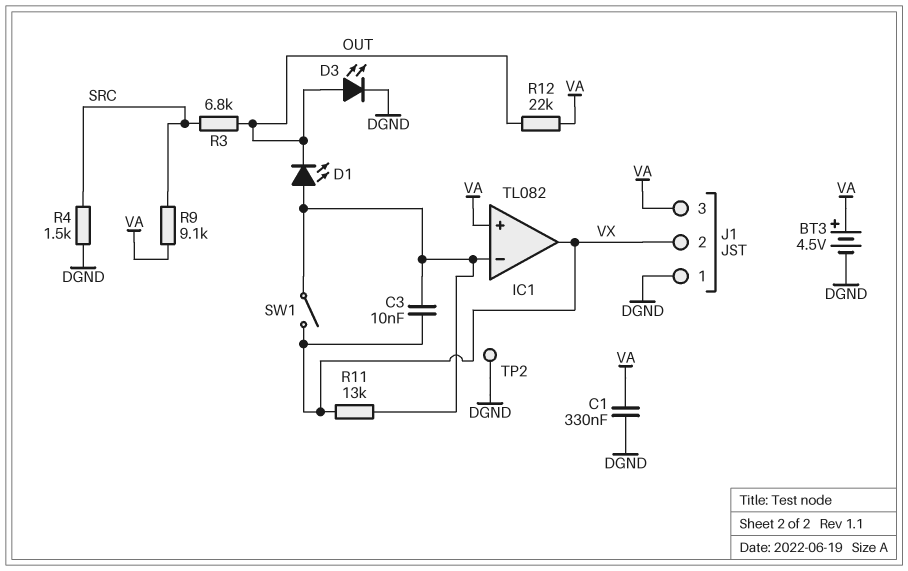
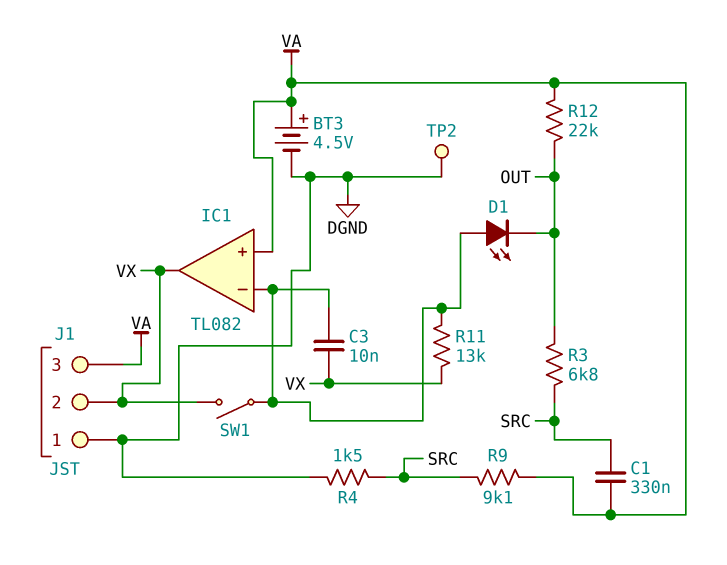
C1: 330nF (DGND, VA) -> 330nF (SRC, VA)
D3: LED (A OUT, K DGND) -> none

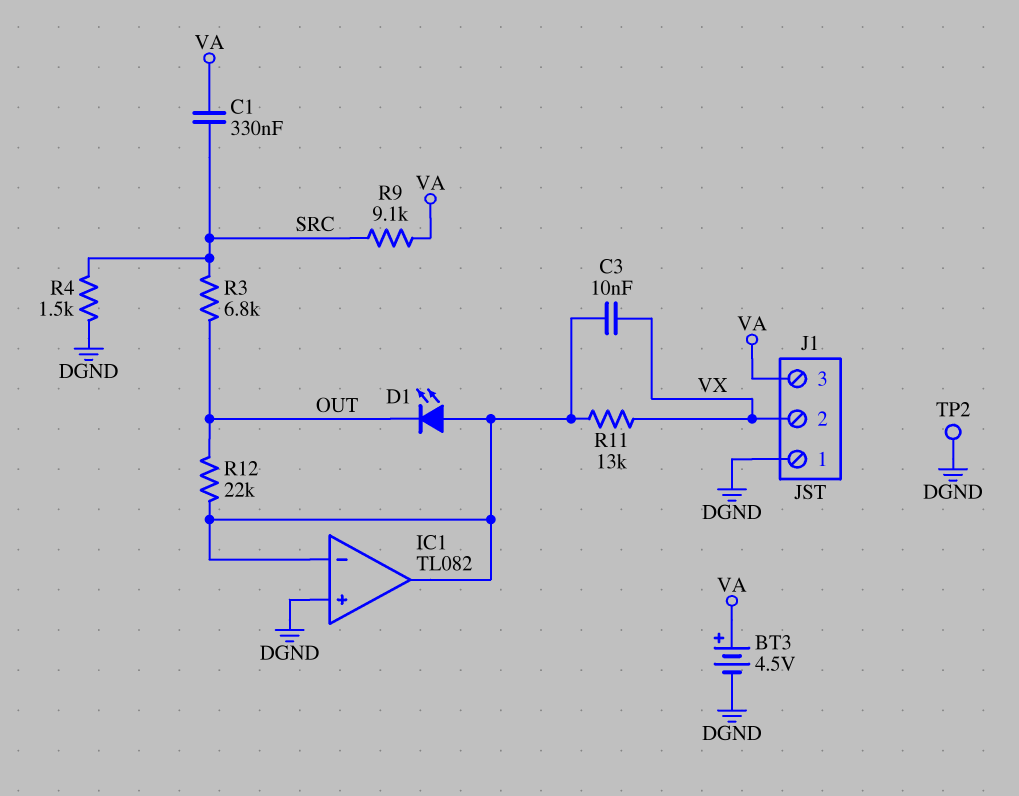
IC1 pin in+: VA -> DGND
IC1 pin out: VX -> IC1/in-
R12: 22k (OUT, VA) -> 22k (IC1/in-, OUT)
SW1: switch (IC1/in-, VX) -> none

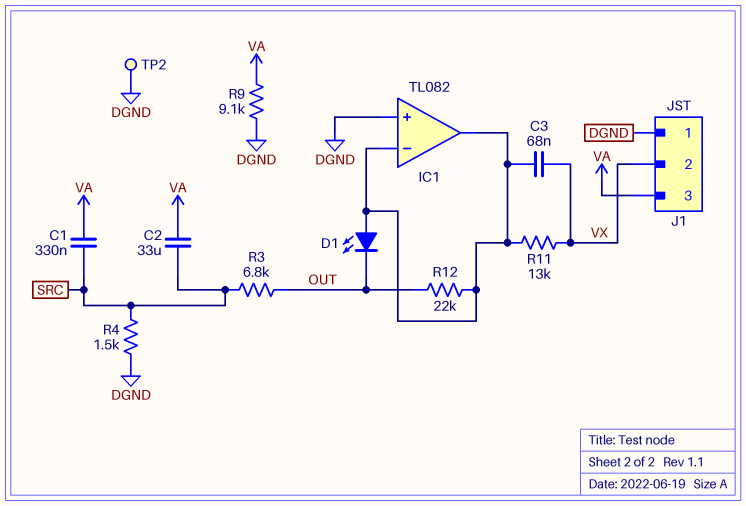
BT3: 4.5V (plus VA, minus DGND) -> none
C2: none -> 33uF (SRC, VA)
C3: 10nF (IC1/in-, VX) -> 68nF (IC1/in-, VX)
R9: 9.1k (SRC, VA) -> 9.1k (DGND, VA)

